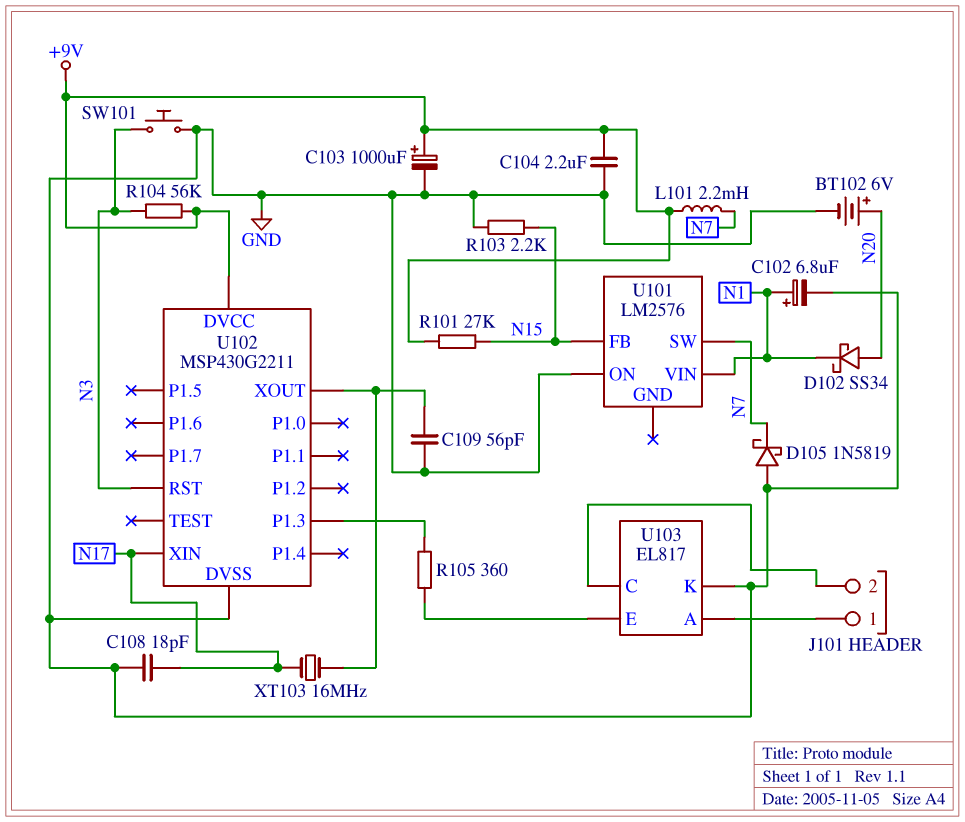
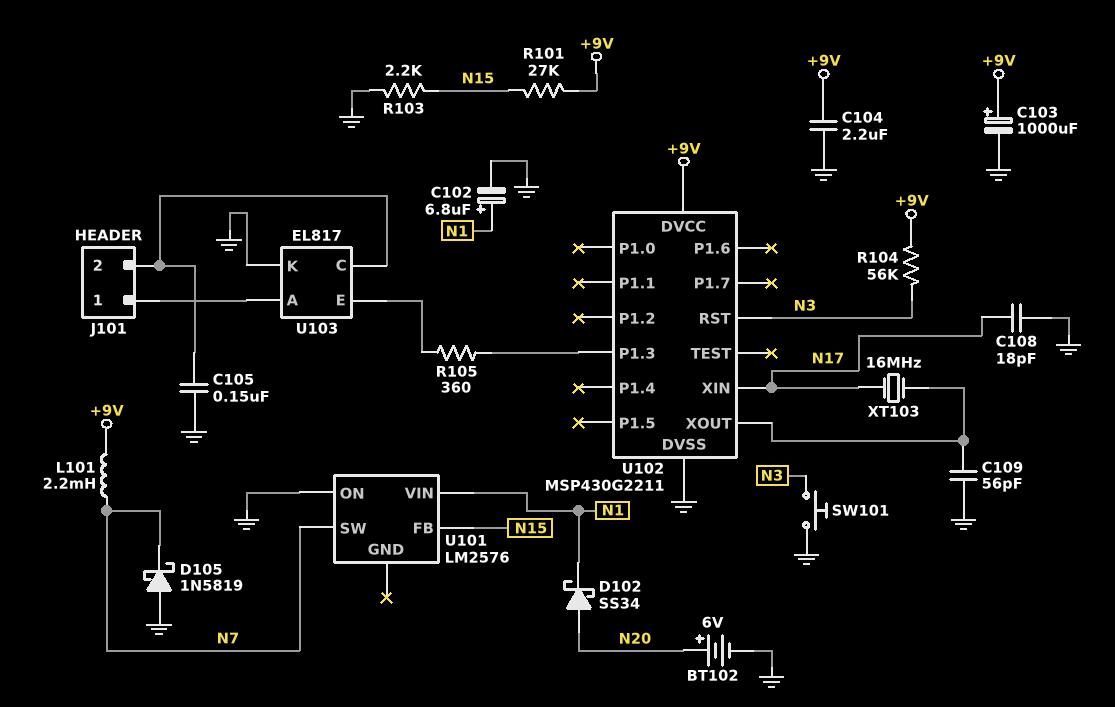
C105: none -> 150nF (GND, J101/2)

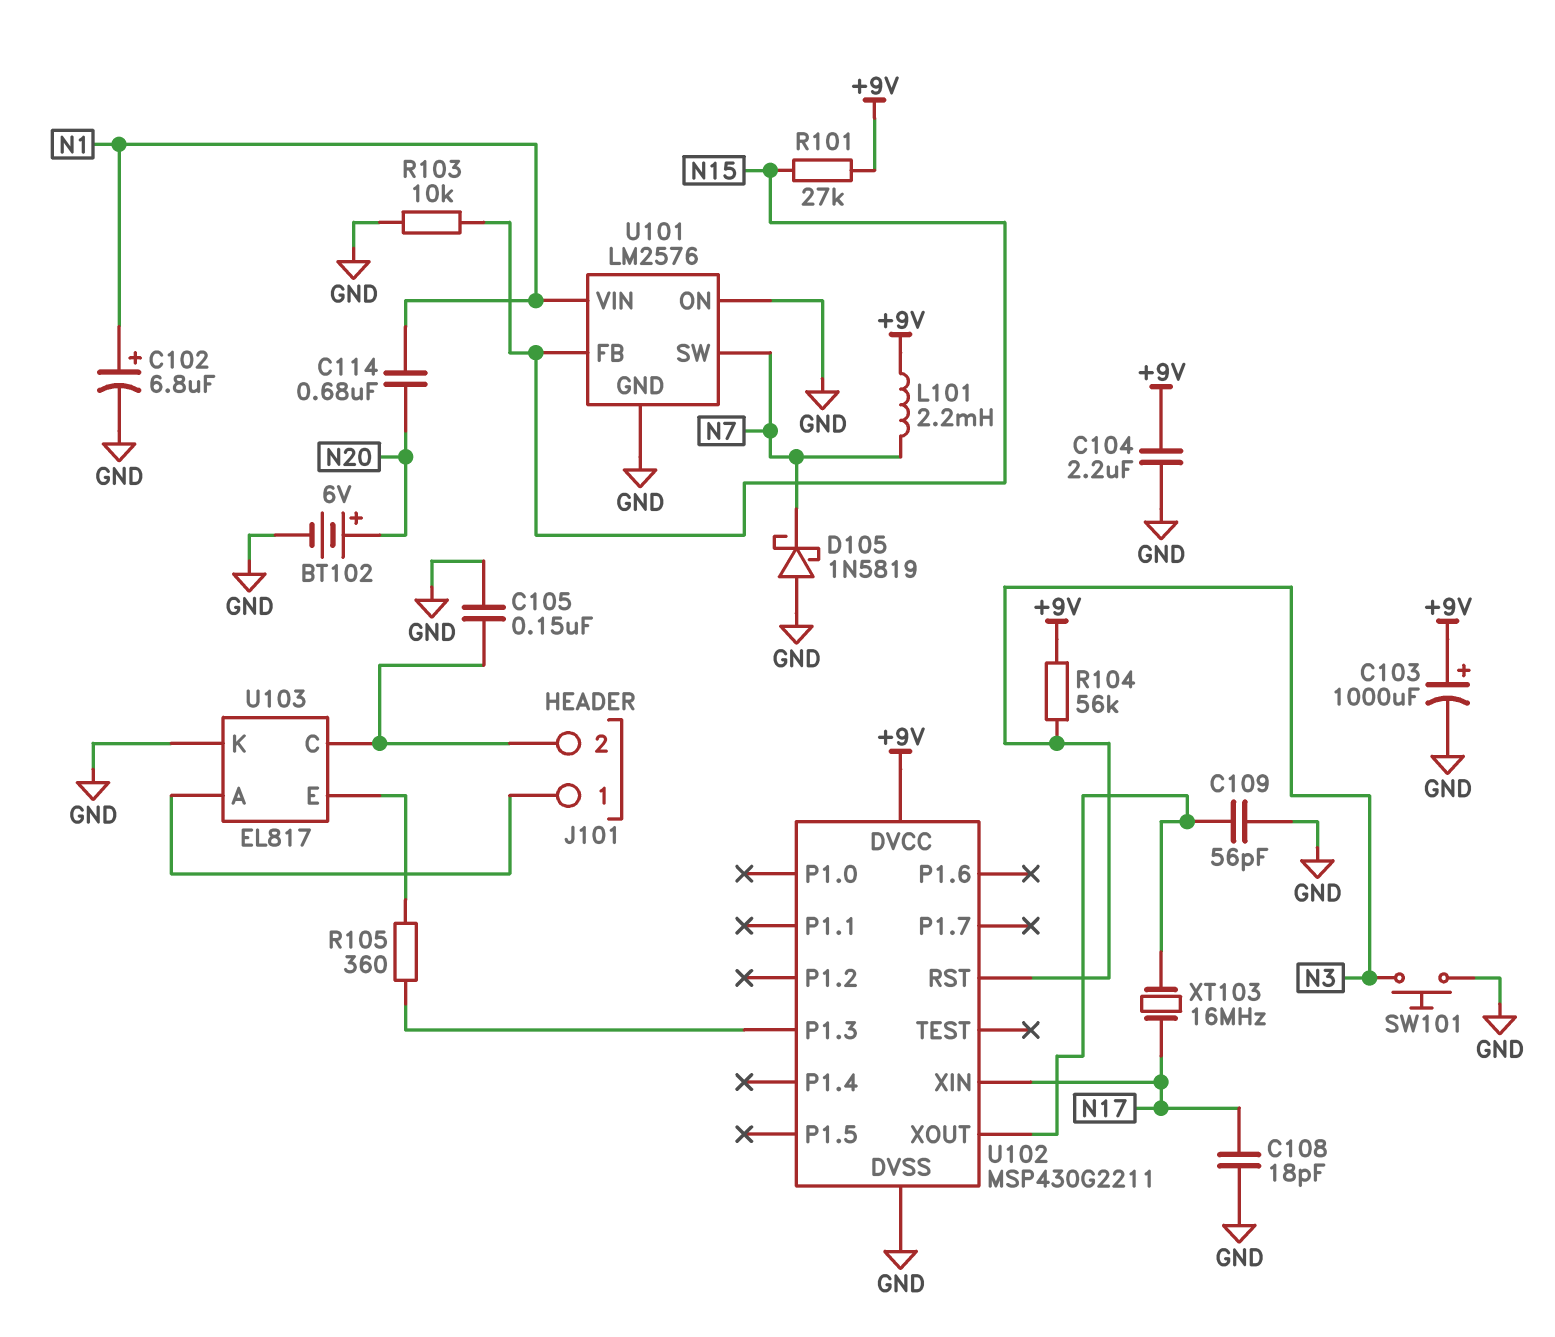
C114: none -> 680nF (N1, N20)
D102: schottky SS34 (A N20, K N1) -> none
R103: 2.2k (GND, N15) -> 10k (GND, N15)
U101 pin GND: none -> GND

